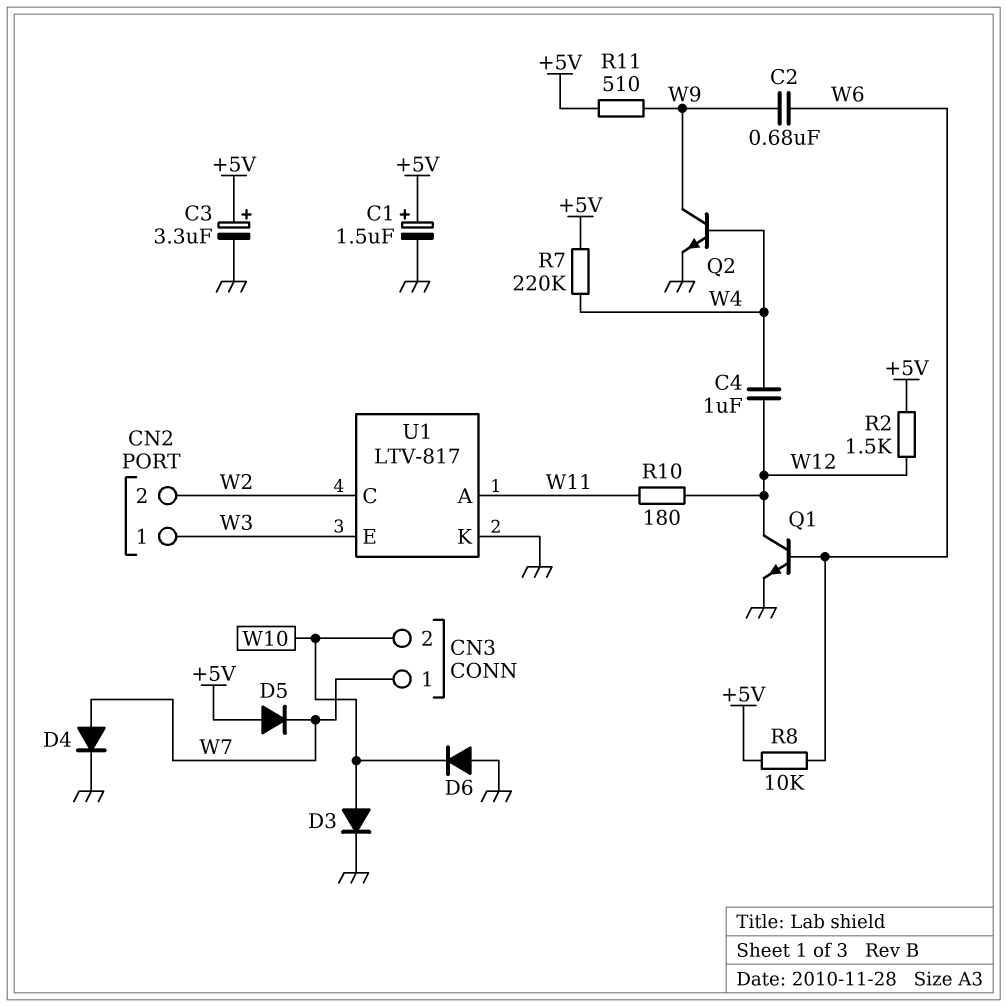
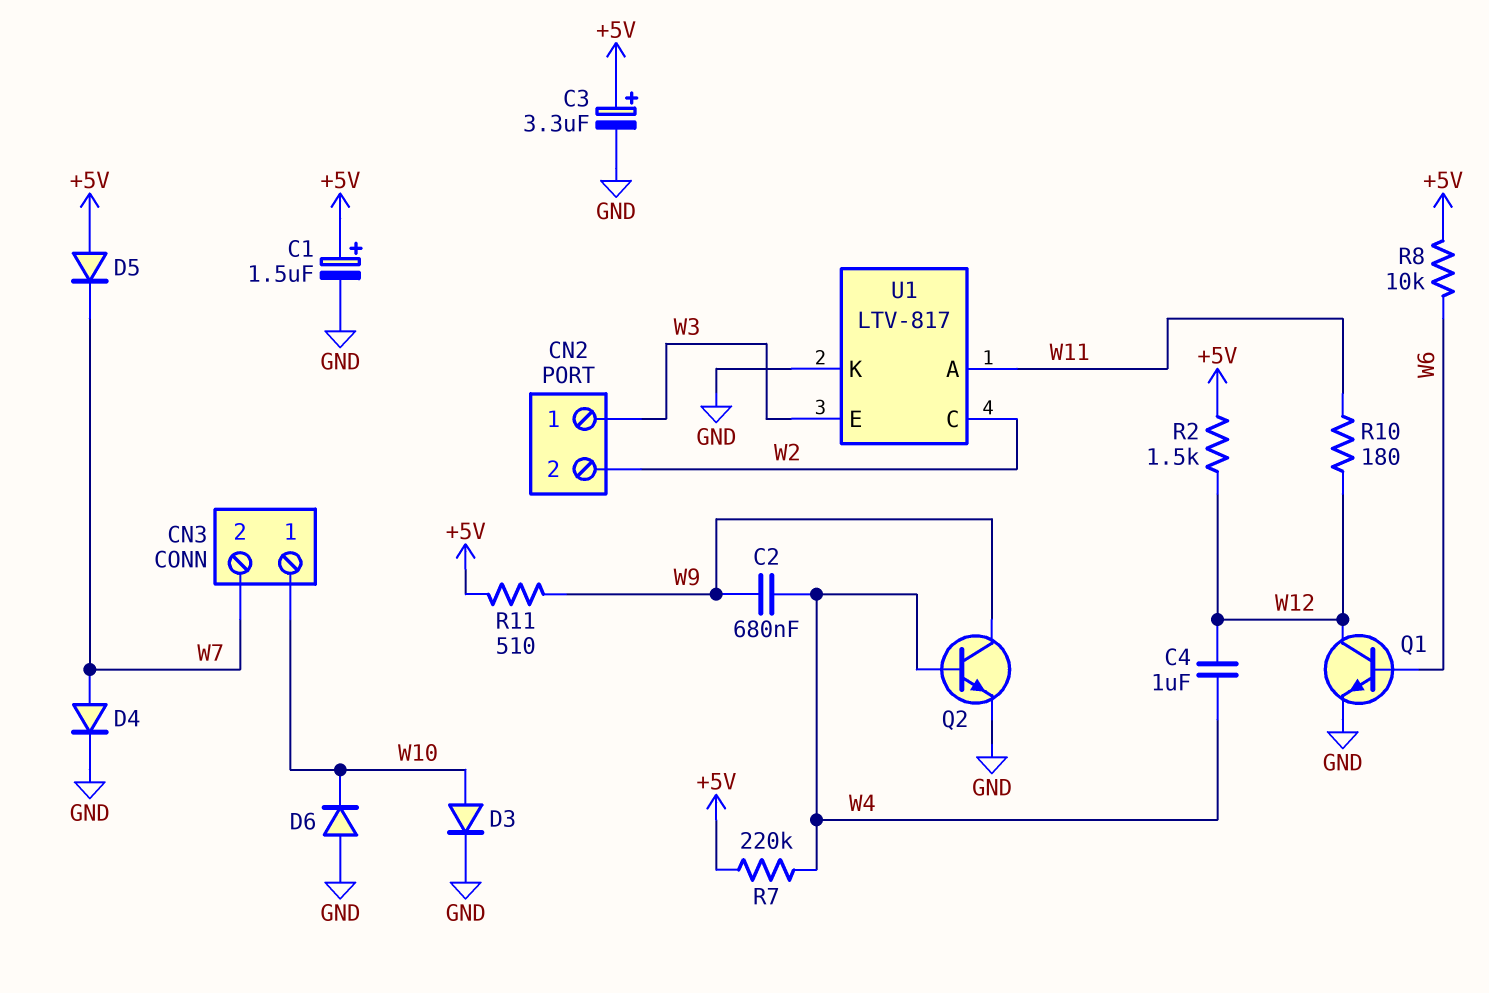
C2: 680nF (W6, W9) -> 680nF (W4, W9)
CN3 pin 1: W7 -> W10
CN3 pin 2: W10 -> W7

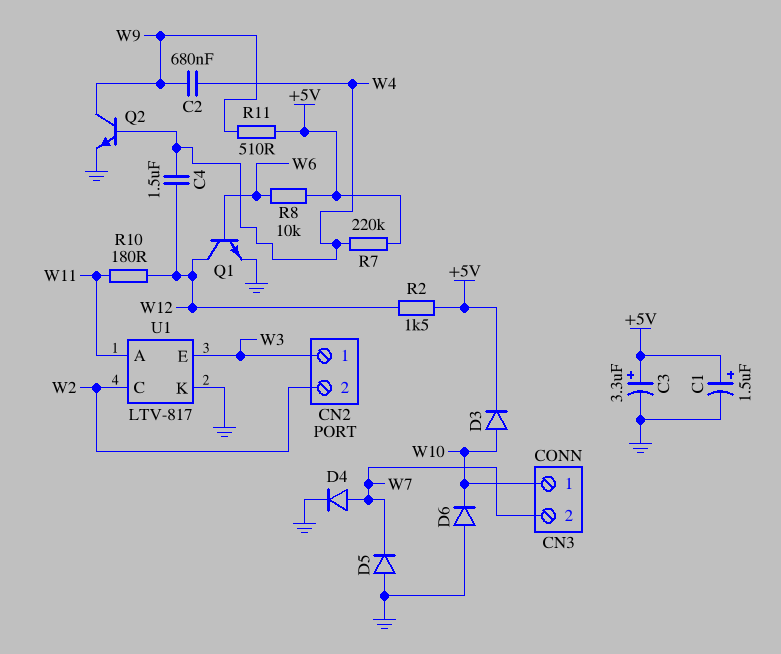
C4: 1uF (W4, W12) -> 1.5uF (W4, W12)
D3: diode (A W10, K GND) -> diode (A W10, K +5V)
D5: diode (A +5V, K W7) -> diode (A GND, K W7)

